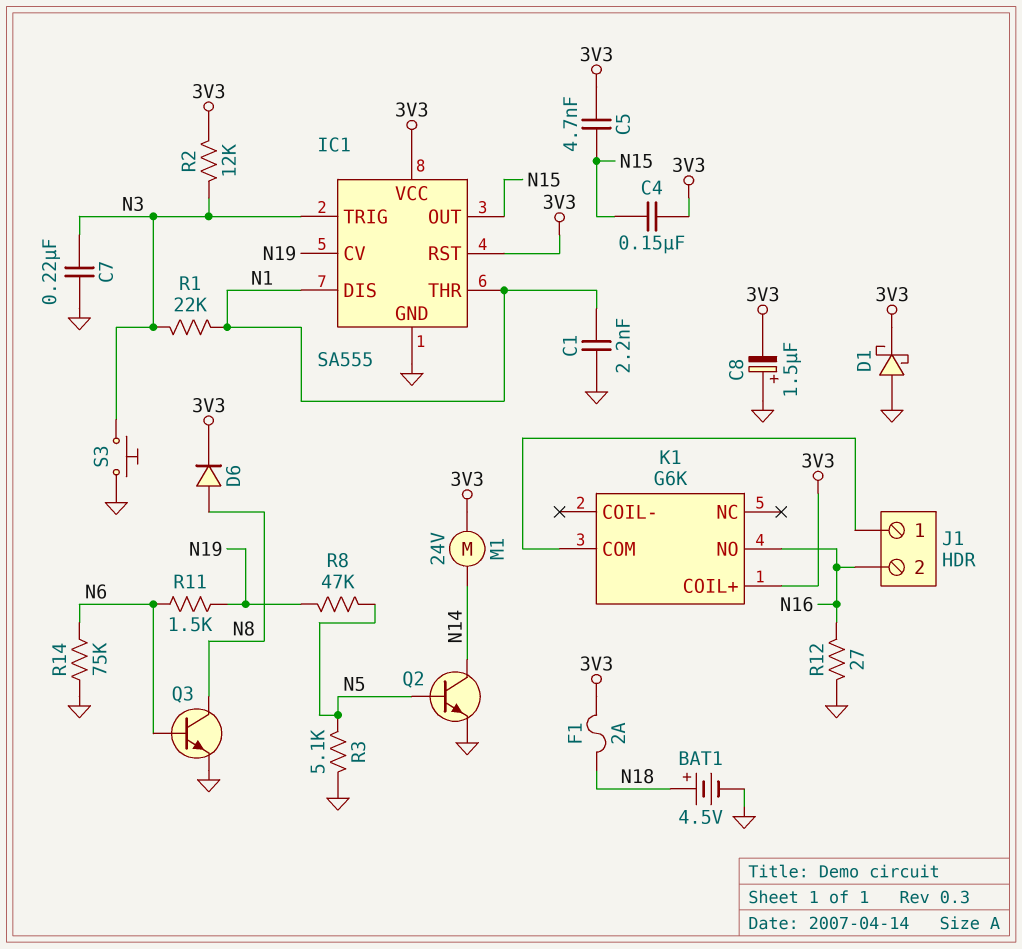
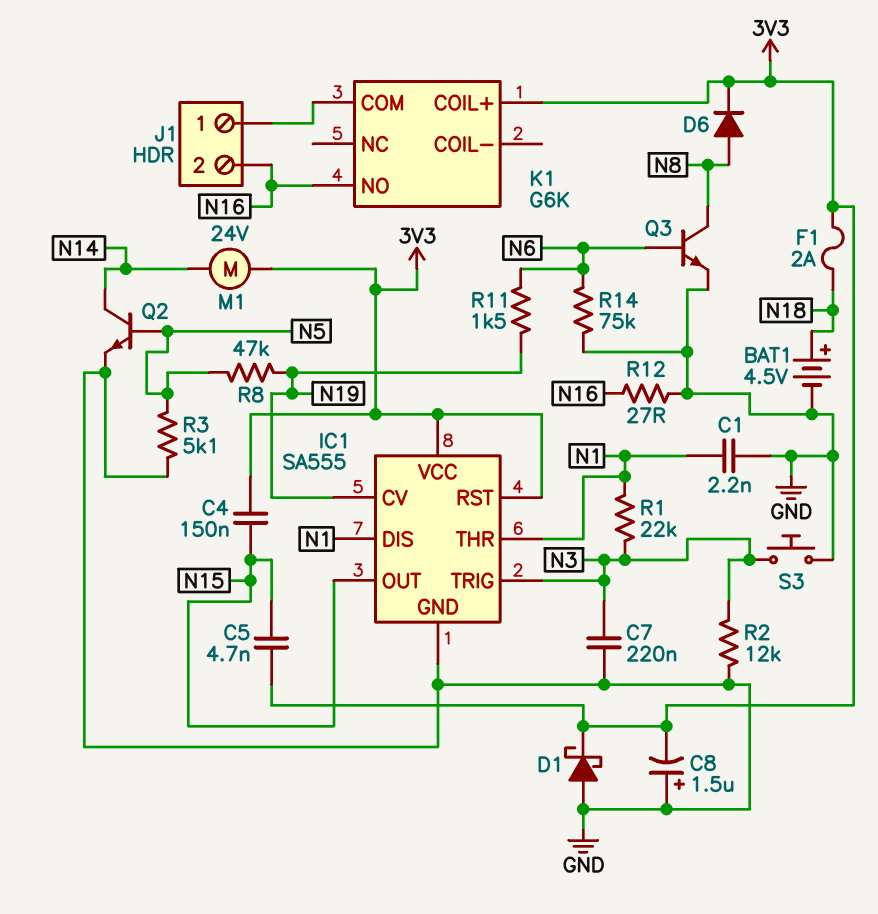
R2: 12k (3V3, N3) -> 12k (GND, N3)

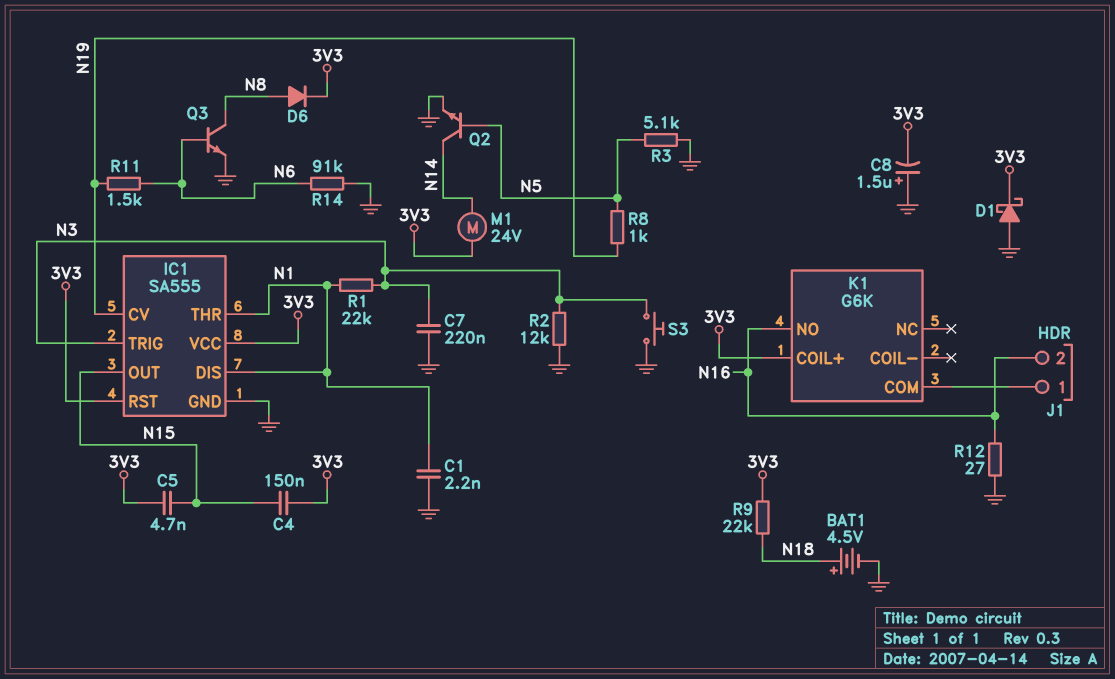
F1: 2A (3V3, N18) -> none
R8: 47k (N5, N19) -> 1k (N5, N19)
R9: none -> 22k (3V3, N18)
R14: 75k (GND, N6) -> 91k (GND, N6)

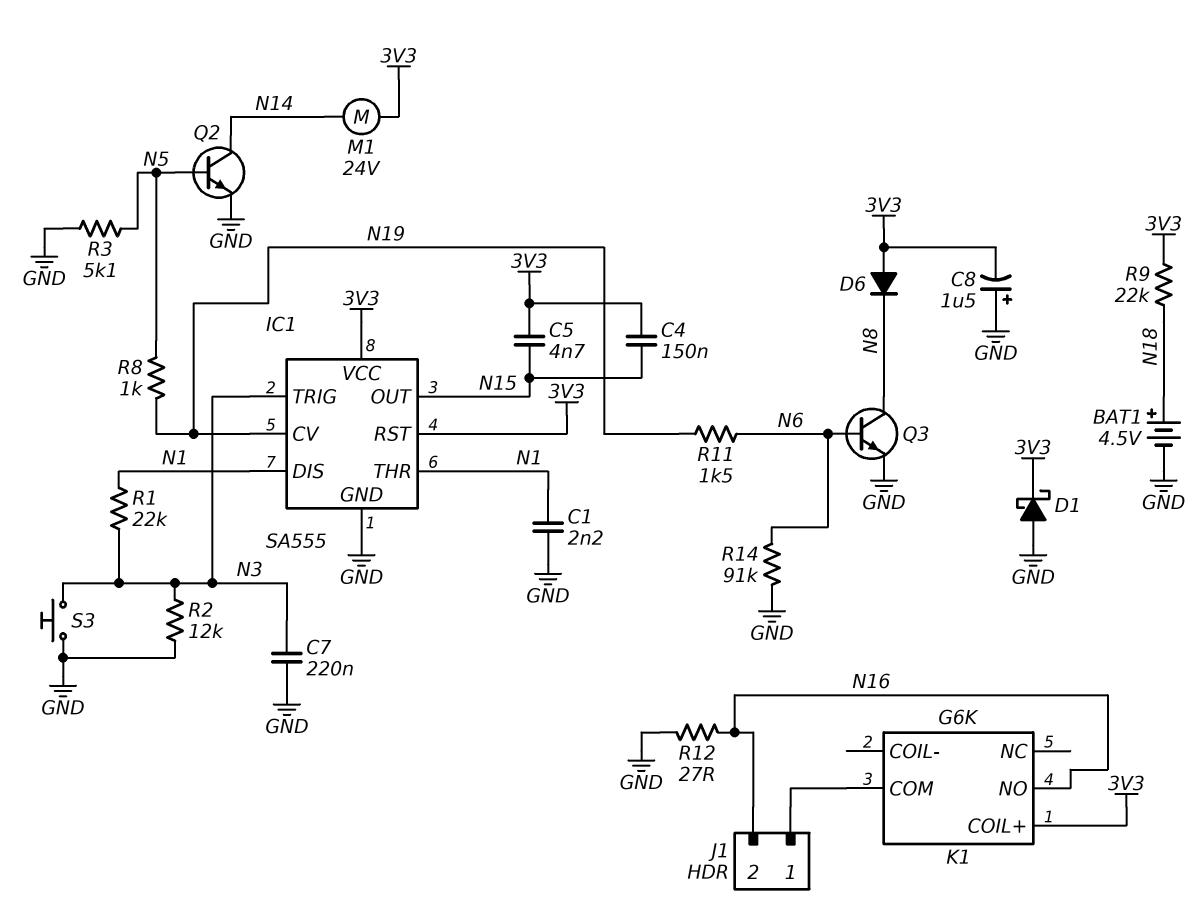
D6: diode (A N8, K 3V3) -> diode (A 3V3, K N8)

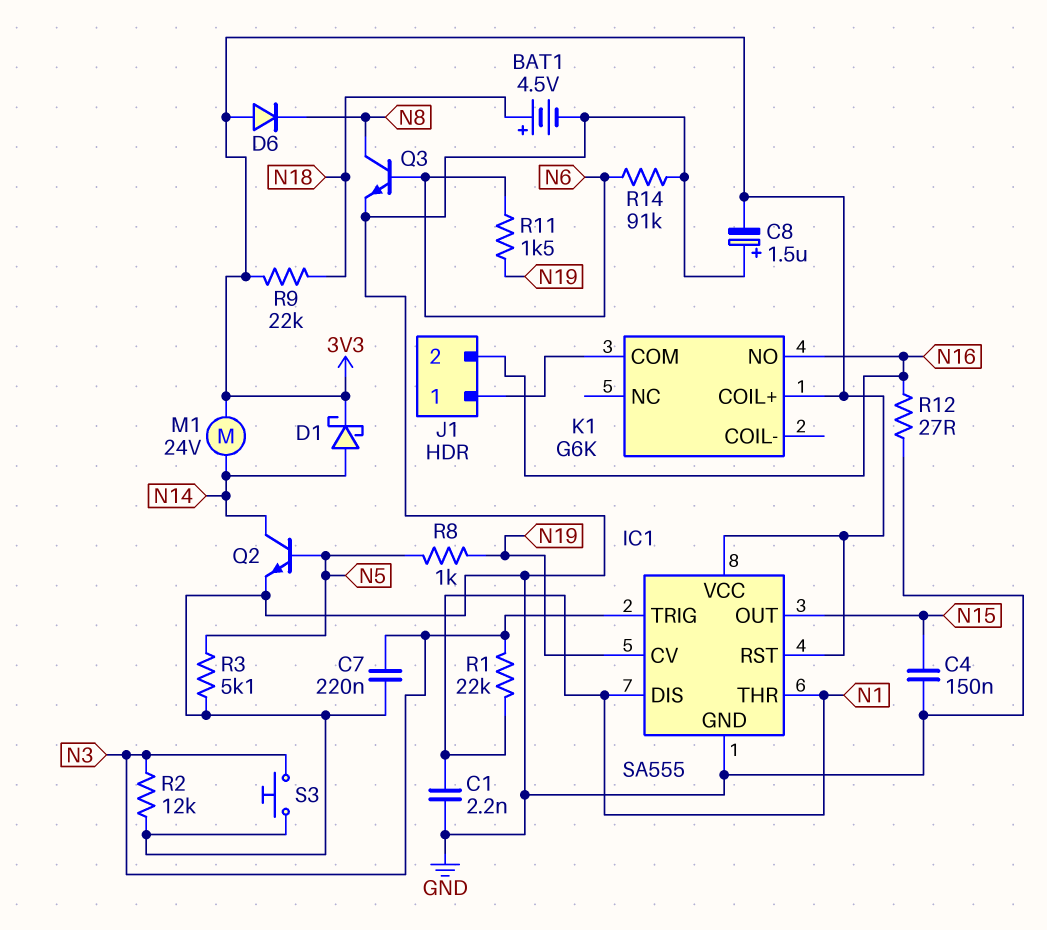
C4: 150nF (3V3, N15) -> 150nF (GND, N15)
C5: 4.7nF (3V3, N15) -> none
D1: schottky (A GND, K 3V3) -> schottky (A N14, K 3V3)

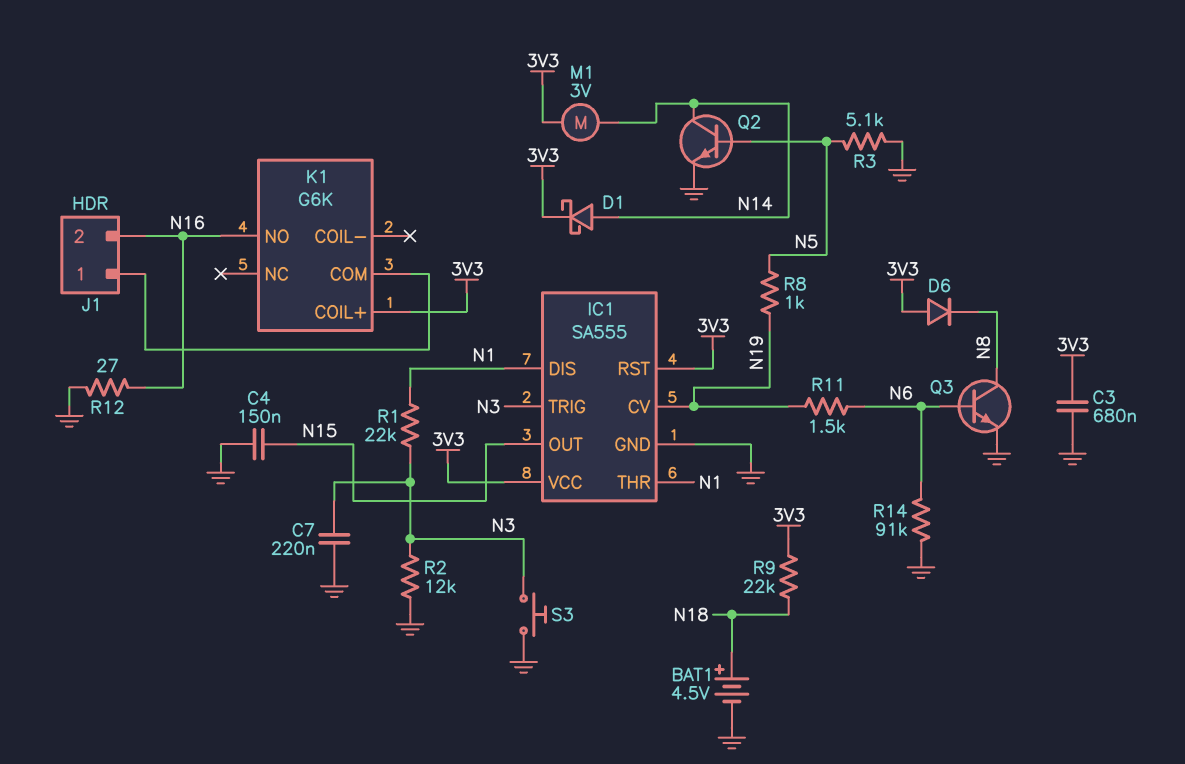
C1: 2.2nF (GND, N1) -> none
C3: none -> 680nF (3V3, GND)
C8: 1.5uF (plus GND, minus 3V3) -> none
M1: motor 24V (3V3, N14) -> motor 3V (3V3, N14)

